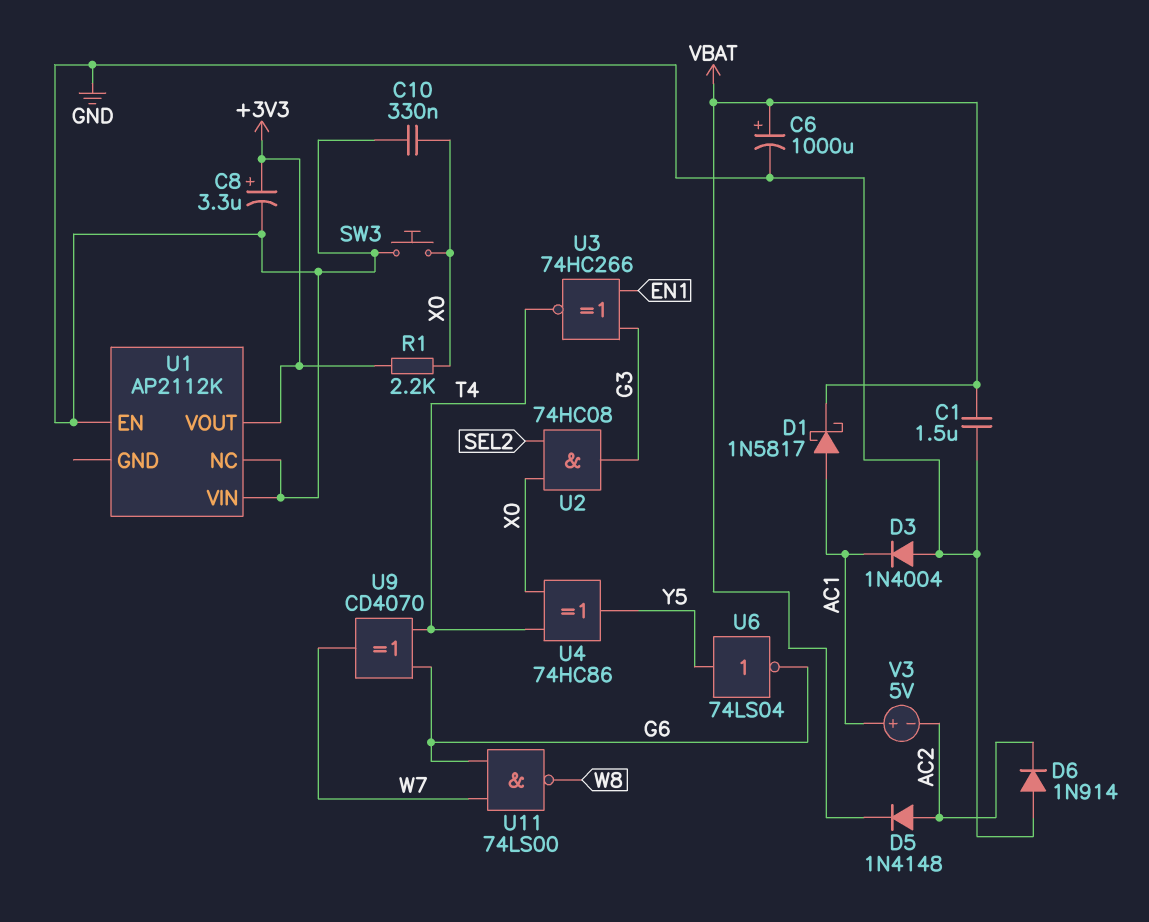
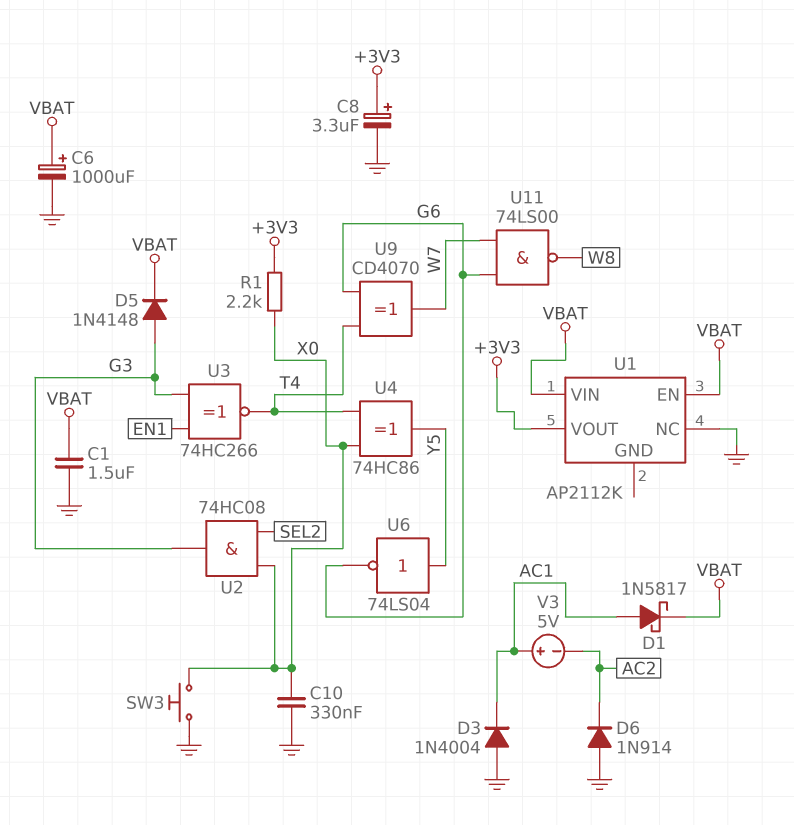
D5: diode 1N4148 (A AC2, K VBAT) -> diode 1N4148 (A G3, K VBAT)
U1 pin EN: GND -> VBAT
U1 pin VIN: GND -> VBAT

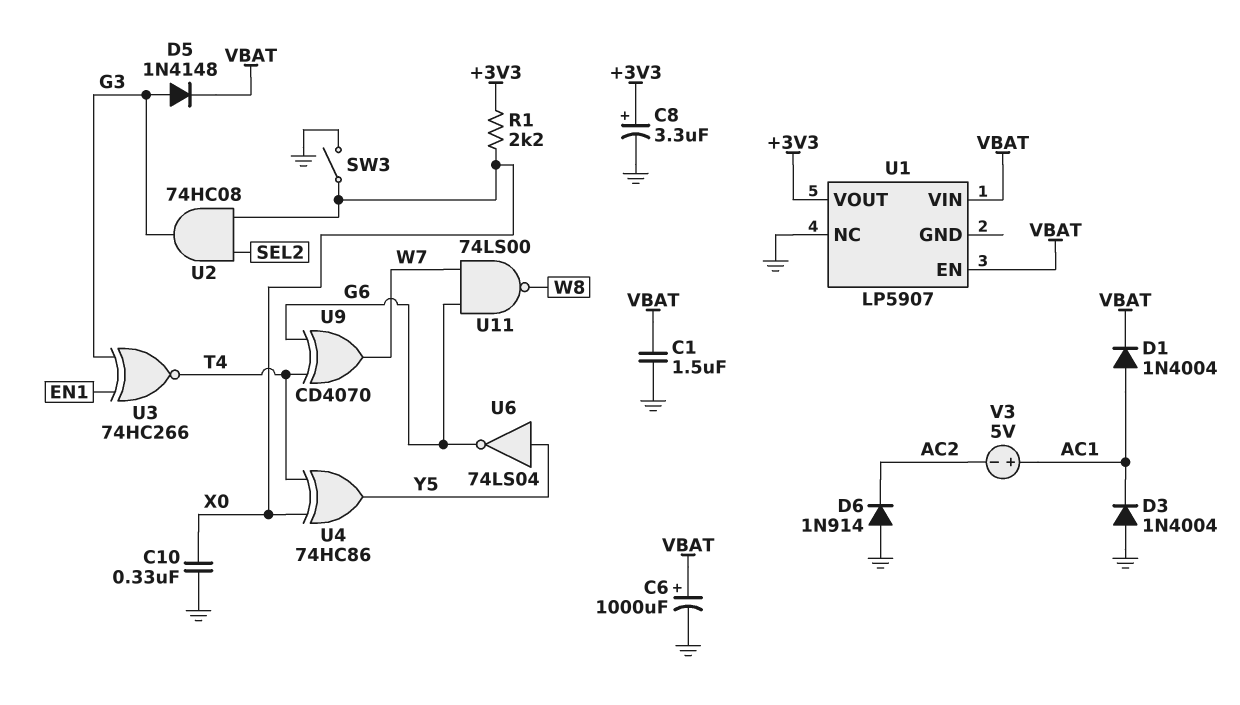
D1: schottky 1N5817 (A AC1, K VBAT) -> diode 1N4004 (A AC1, K VBAT)
SW3: button (GND, X0) -> switch (GND, X0)
U1: AP2112K -> LP5907

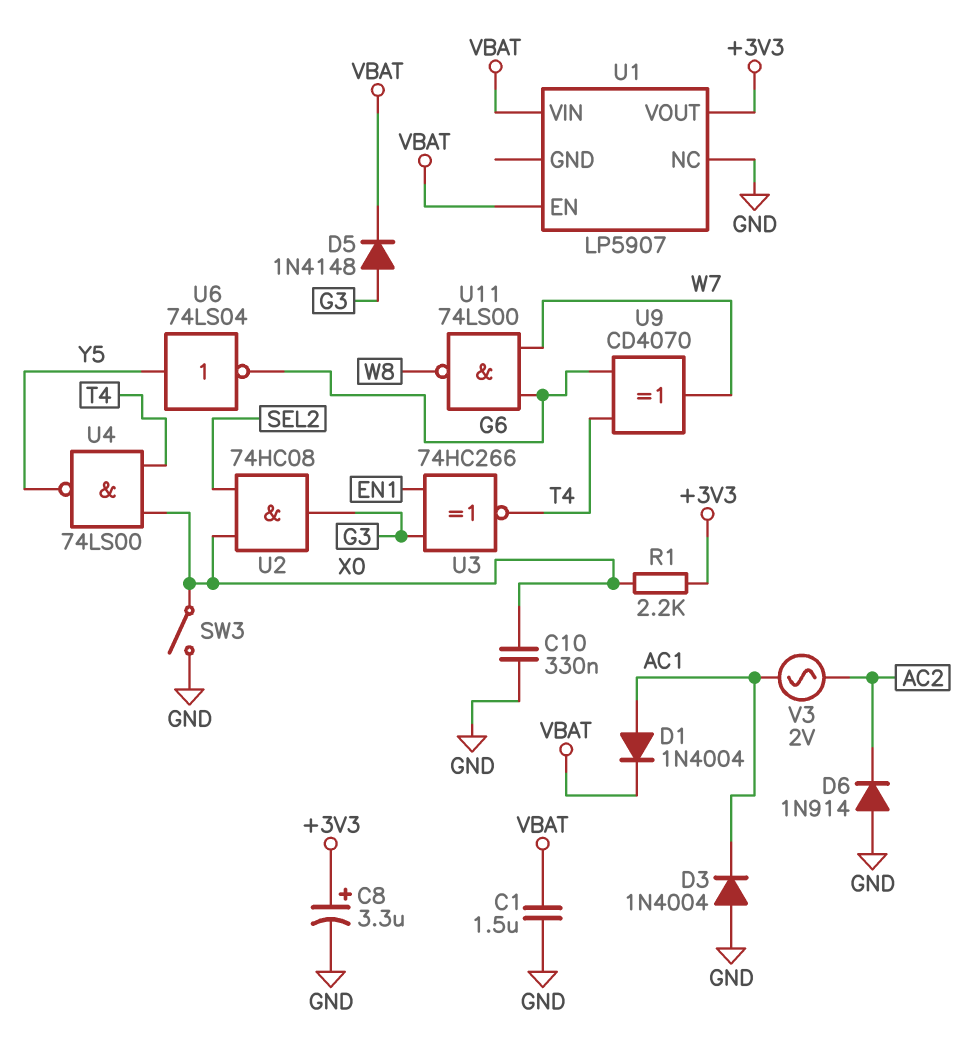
C6: 1000uF (plus VBAT, minus GND) -> none
U4: XOR 74HC86 (in T4, in X0, out Y5) -> NAND 74LS00 (in T4, in X0, out Y5)
V3: 5V (plus AC1, minus AC2) -> AC 2V (AC1, AC2)

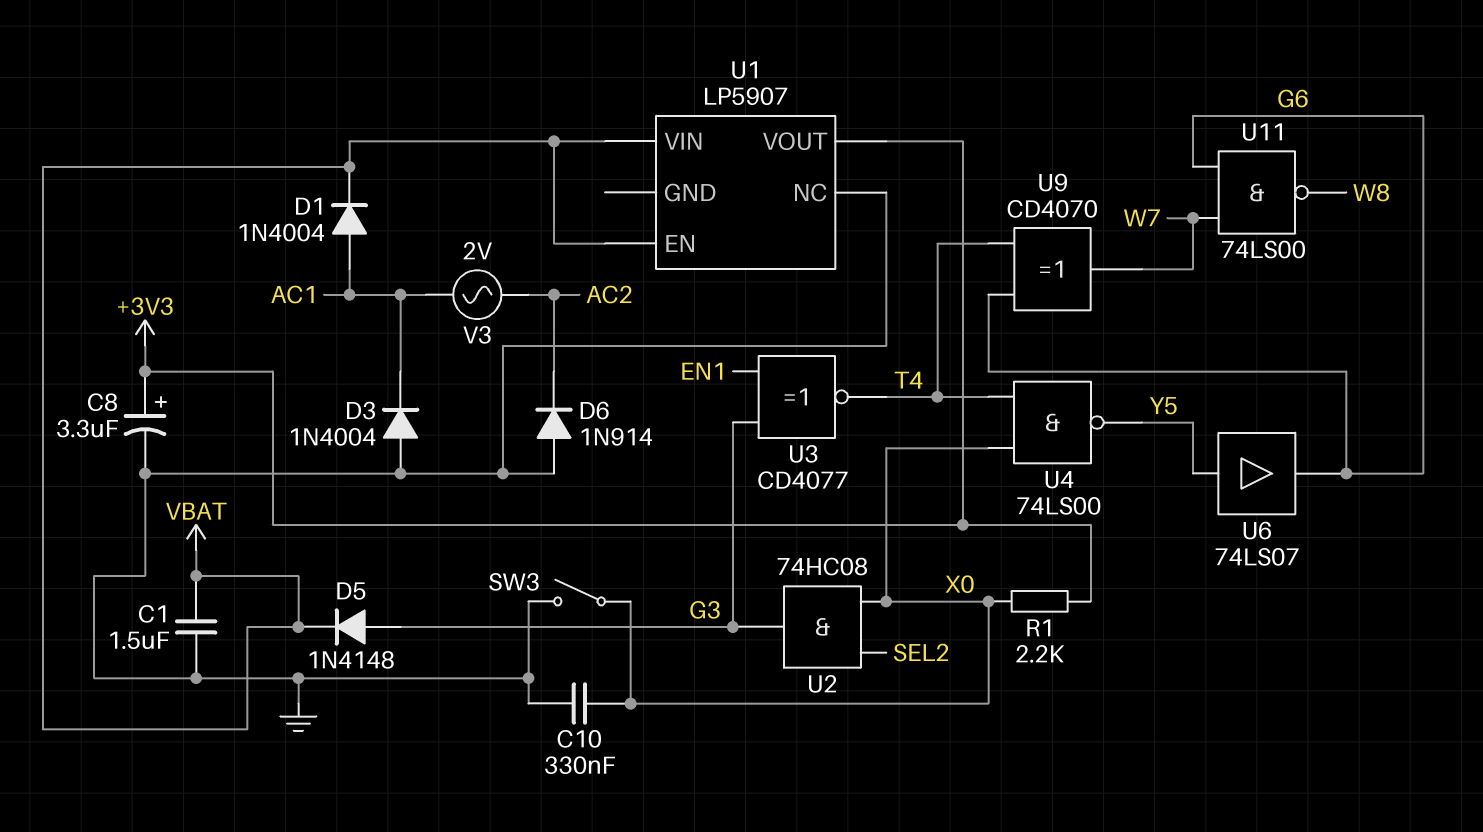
U3: XNOR 74HC266 (in EN1, in G3, out T4) -> XNOR CD4077 (in EN1, in G3, out T4)
U6: NOT 74LS04 (in Y5, out G6) -> buffer 74LS07 (in Y5, out G6)

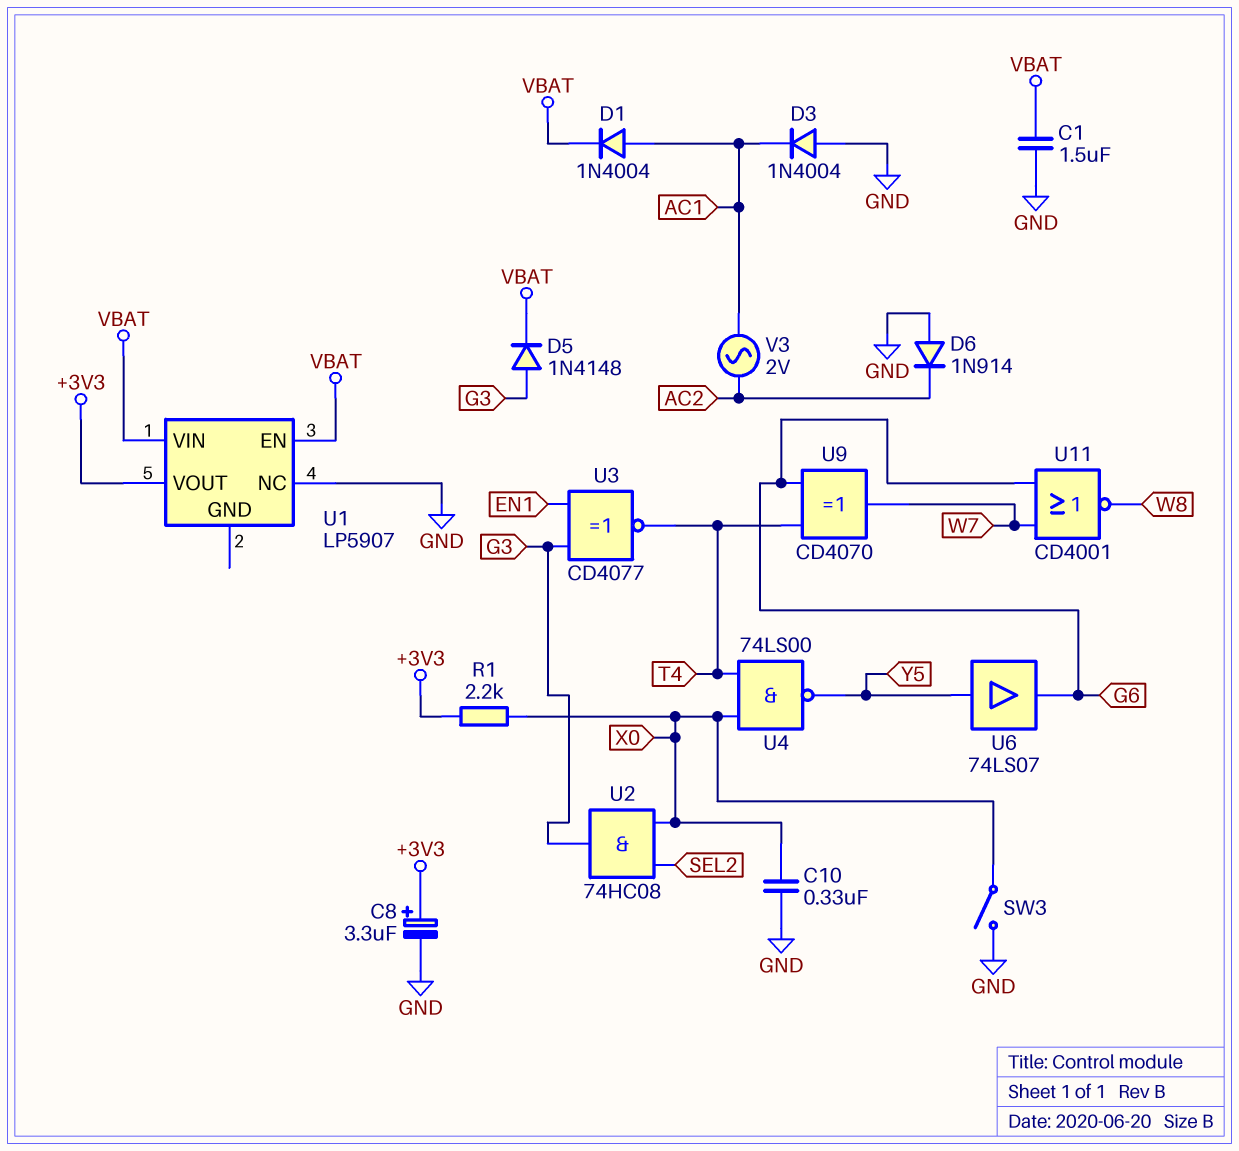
U11: NAND 74LS00 (in G6, in W7, out W8) -> NOR CD4001 (in G6, in W7, out W8)

